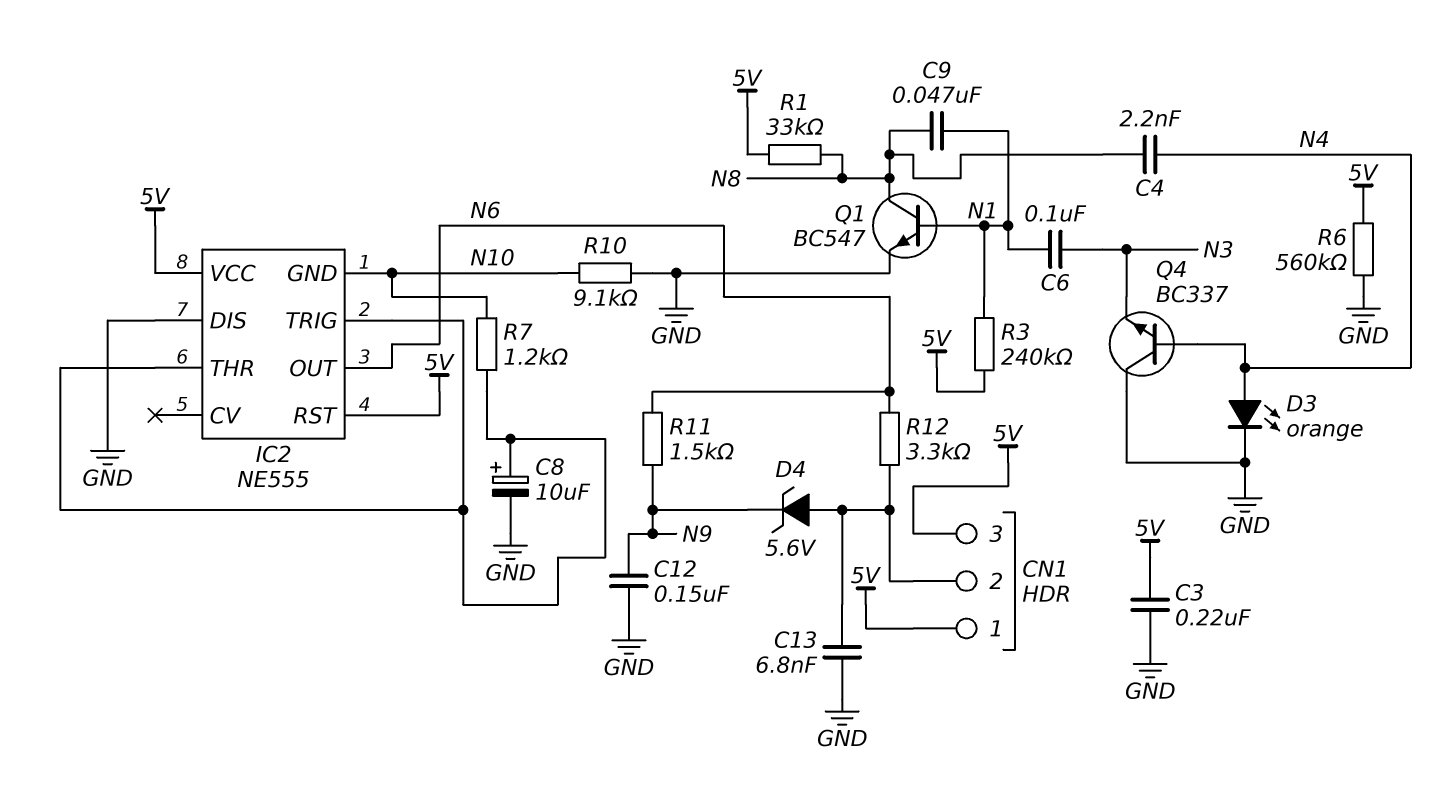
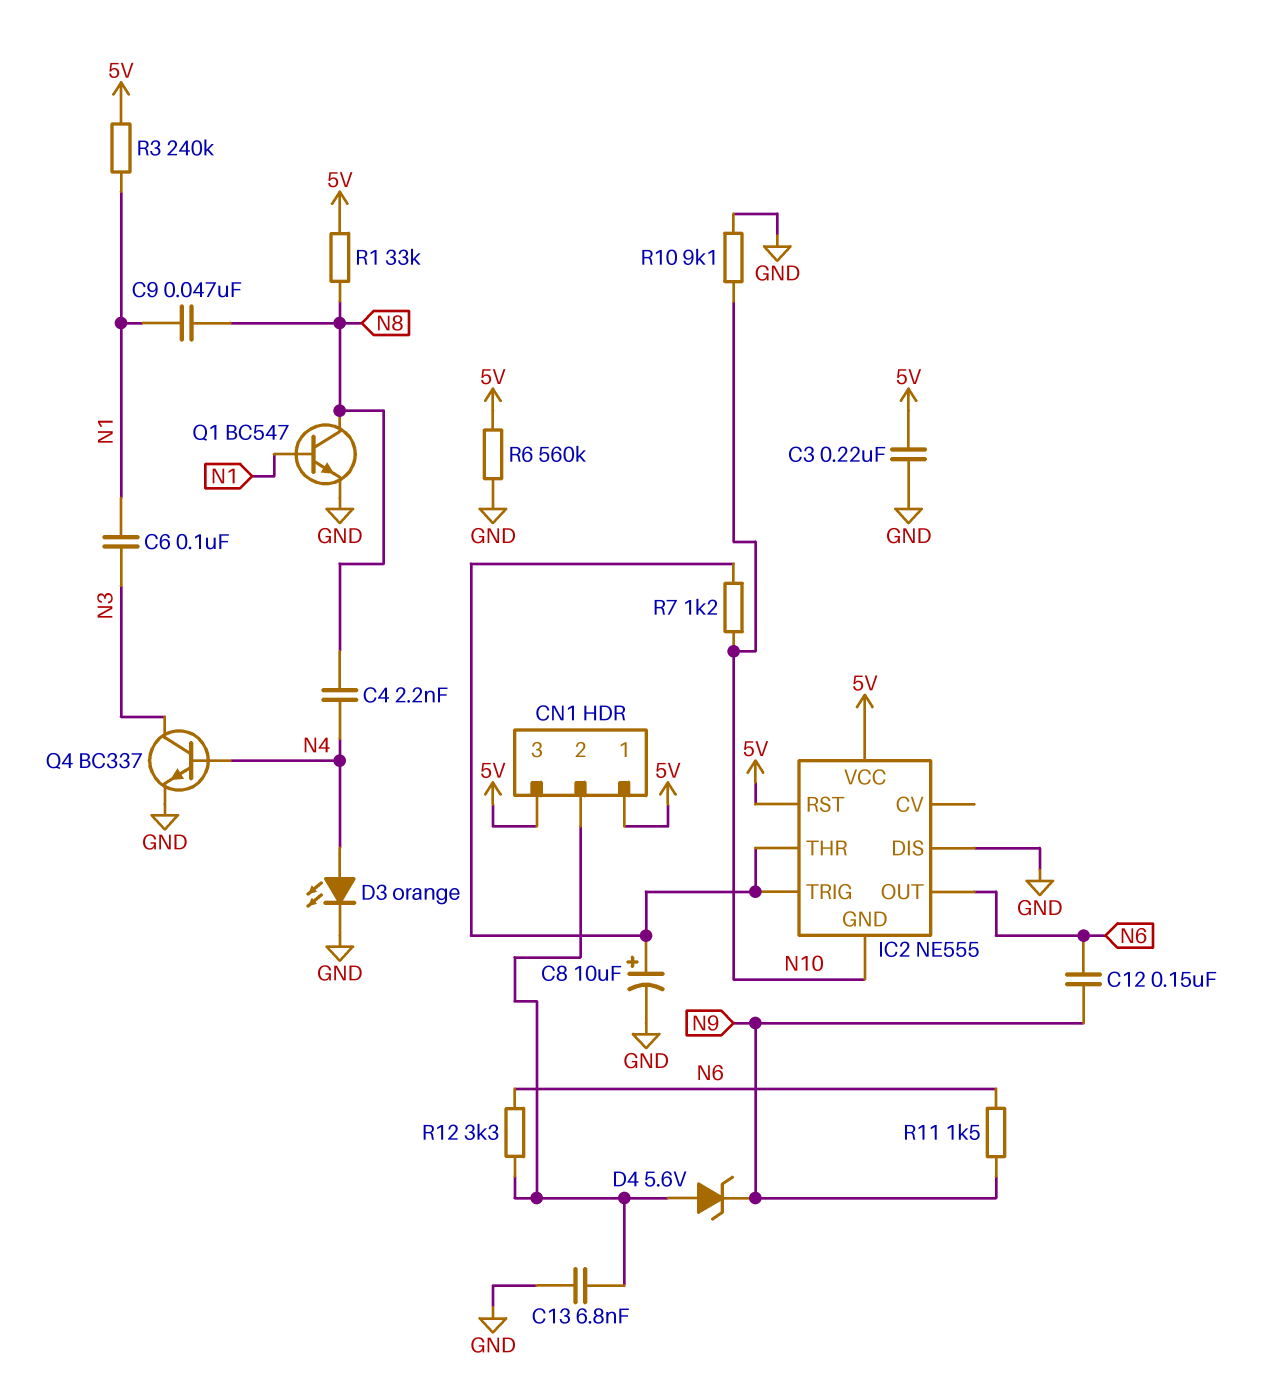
C12: 150nF (GND, N9) -> 150nF (N6, N9)
Q4: NPN BC337 (B N4, C GND, E N3) -> NPN BC337 (B N4, C N3, E GND)

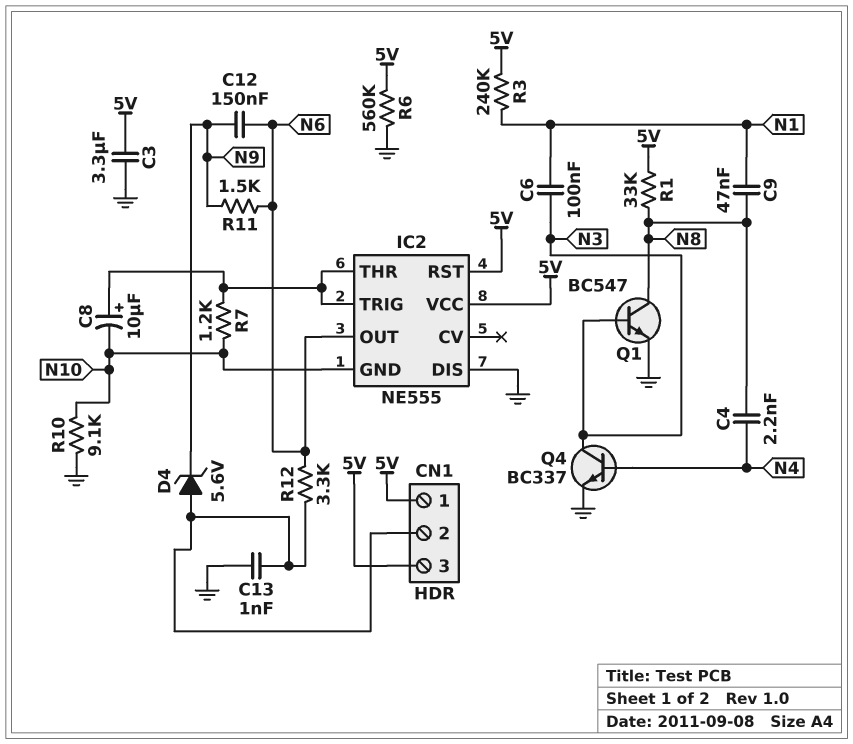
C3: 220nF (5V, GND) -> 3.3uF (5V, GND)
C8: 10uF (plus IC2/THR, minus GND) -> 10uF (plus IC2/THR, minus N10)
C13: 6.8nF (CN1/2, GND) -> 1nF (CN1/2, GND)
D3: LED orange (A N4, K GND) -> none
Q1: NPN BC547 (B N1, C N8, E GND) -> NPN BC547 (B N3, C N8, E GND)

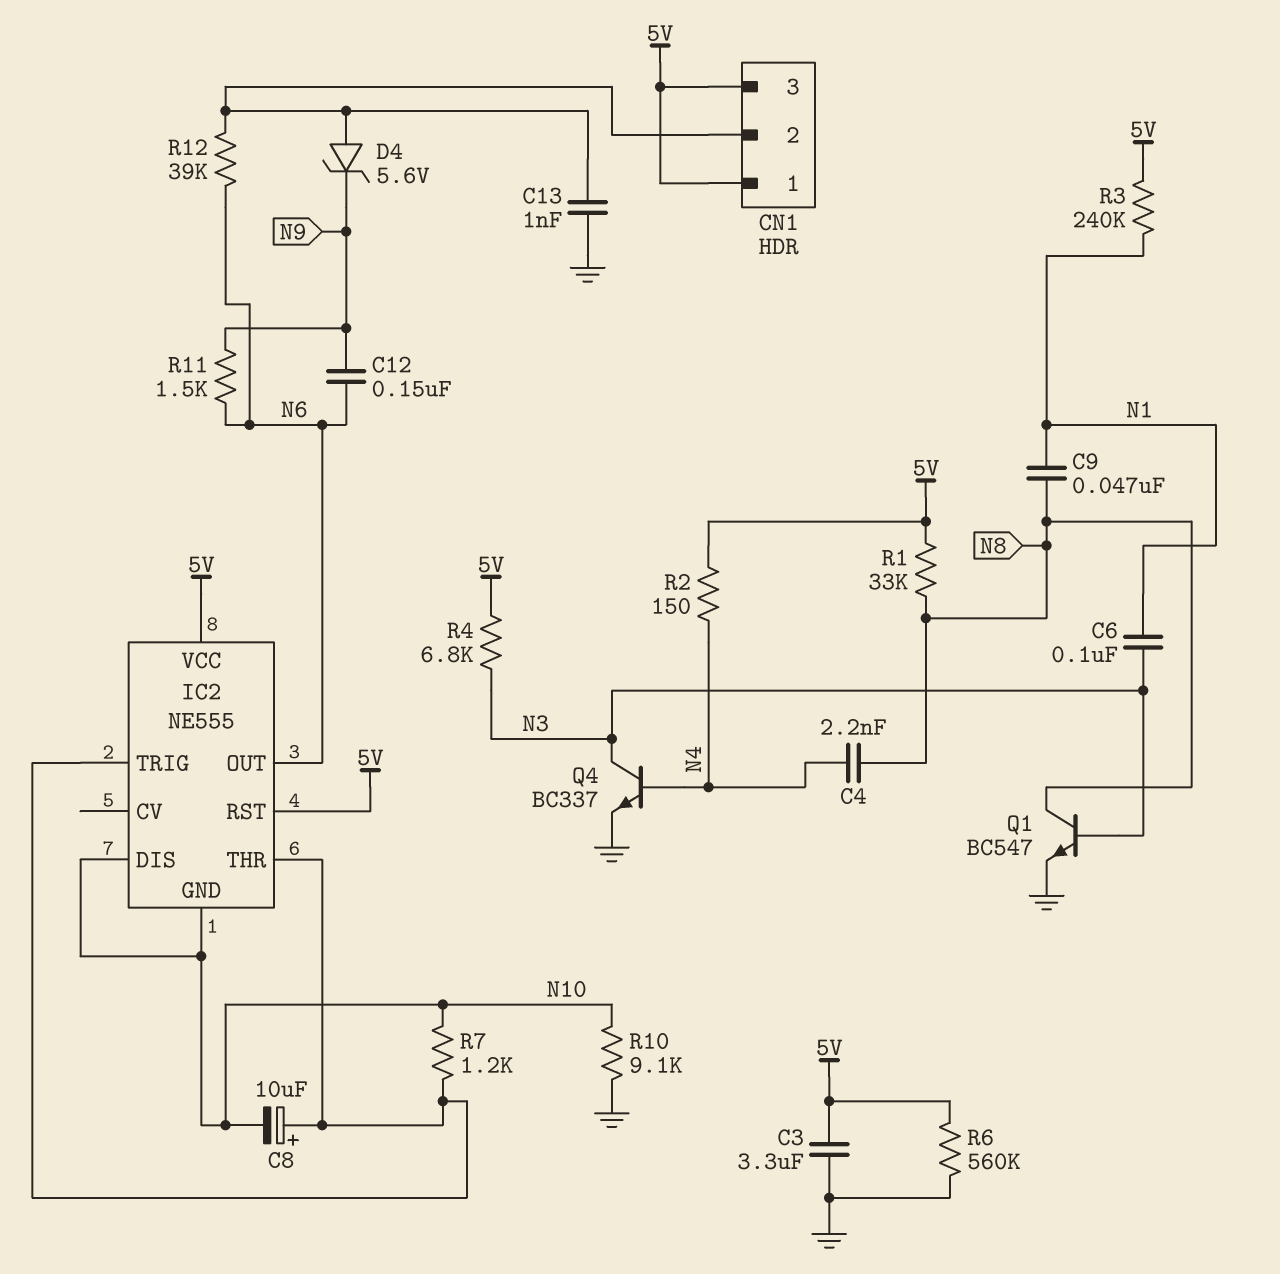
IC2 pin DIS: GND -> N10
R2: none -> 150 (5V, N4)
R4: none -> 6.8k (5V, N3)
R12: 3.3k (CN1/2, N6) -> 39k (CN1/2, N6)

